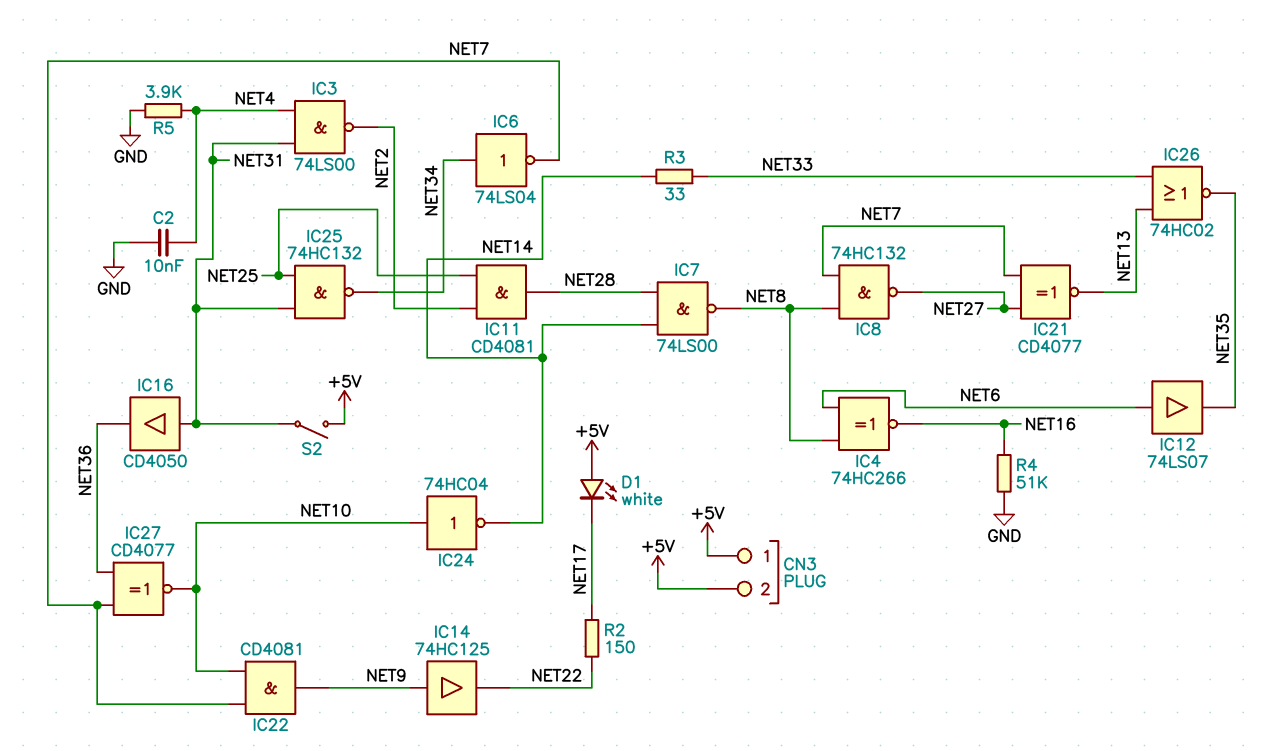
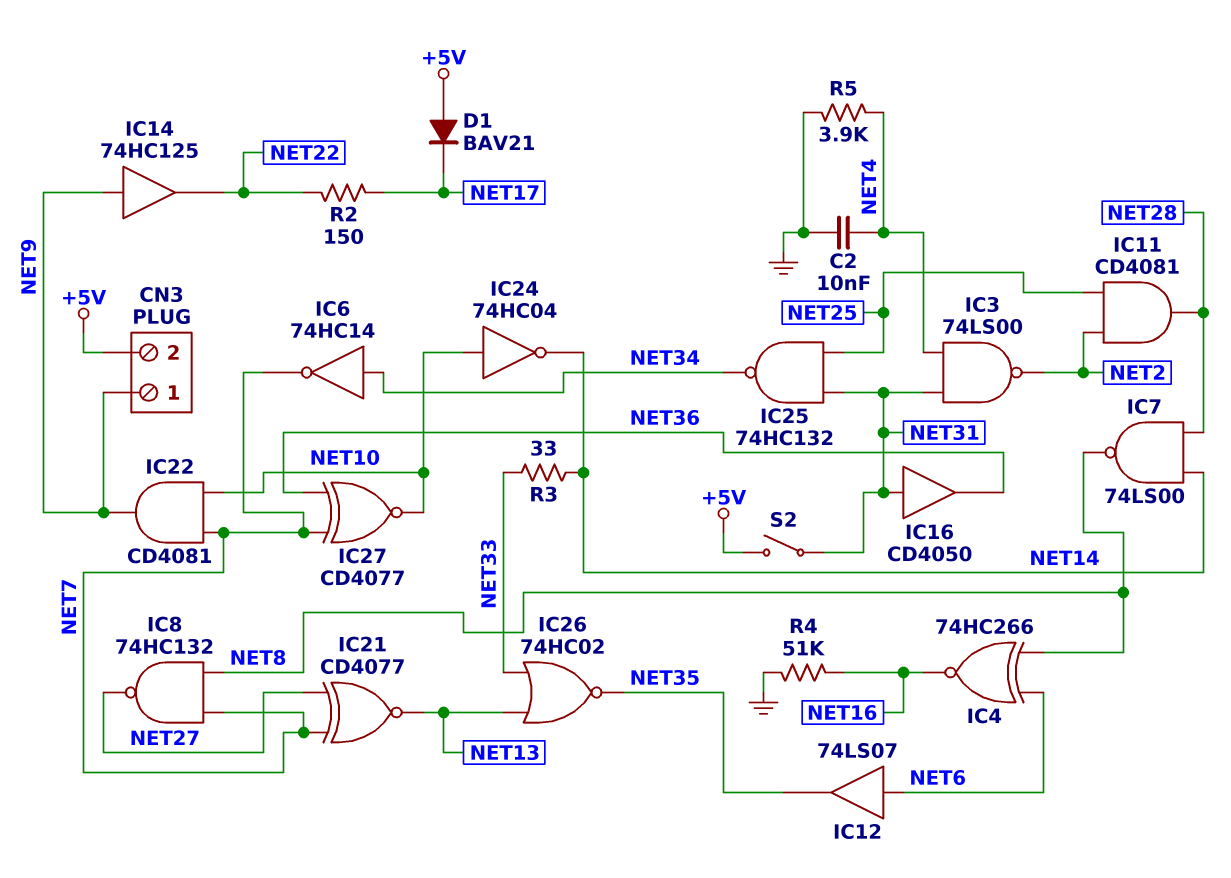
CN3 pin 1: +5V -> NET9
D1: LED white (A +5V, K NET17) -> diode BAV21 (A +5V, K NET17)
IC6: NOT 74LS04 (in NET34, out NET7) -> NOT 74HC14 (in NET34, out NET7)

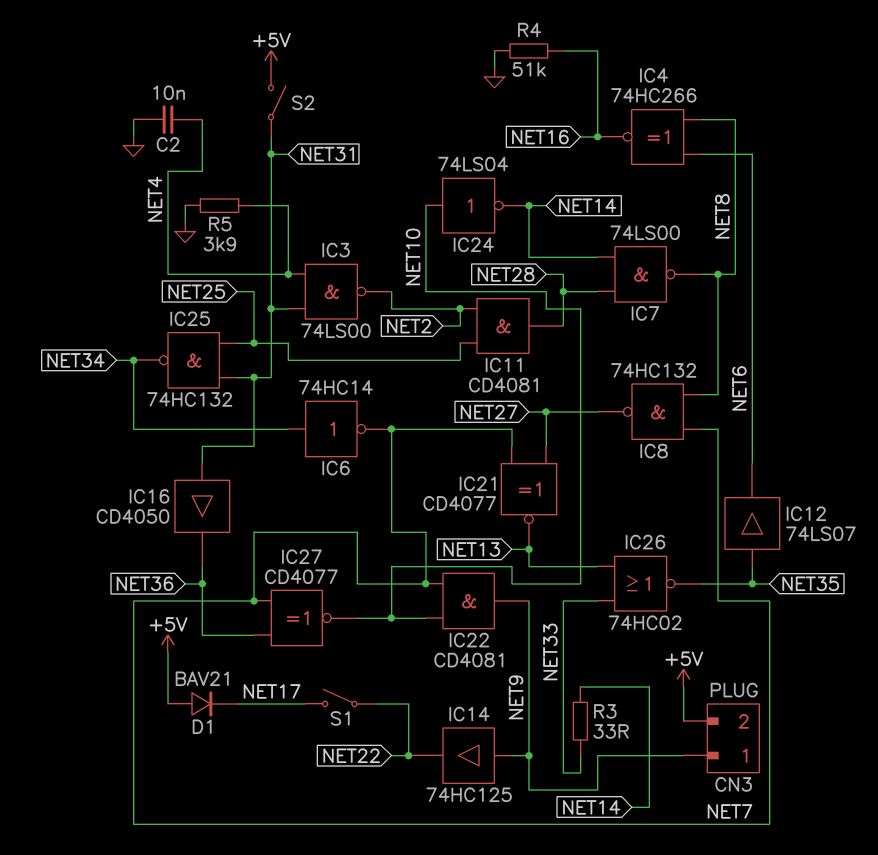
IC12: buffer 74LS07 (in NET6, out NET35) -> buffer 74LS07 (in NET35, out NET6)
IC24: NOT 74HC04 (in NET10, out NET14) -> NOT 74LS04 (in NET10, out NET14)
R2: 150 (NET17, NET22) -> none
S1: none -> switch (NET17, NET22)

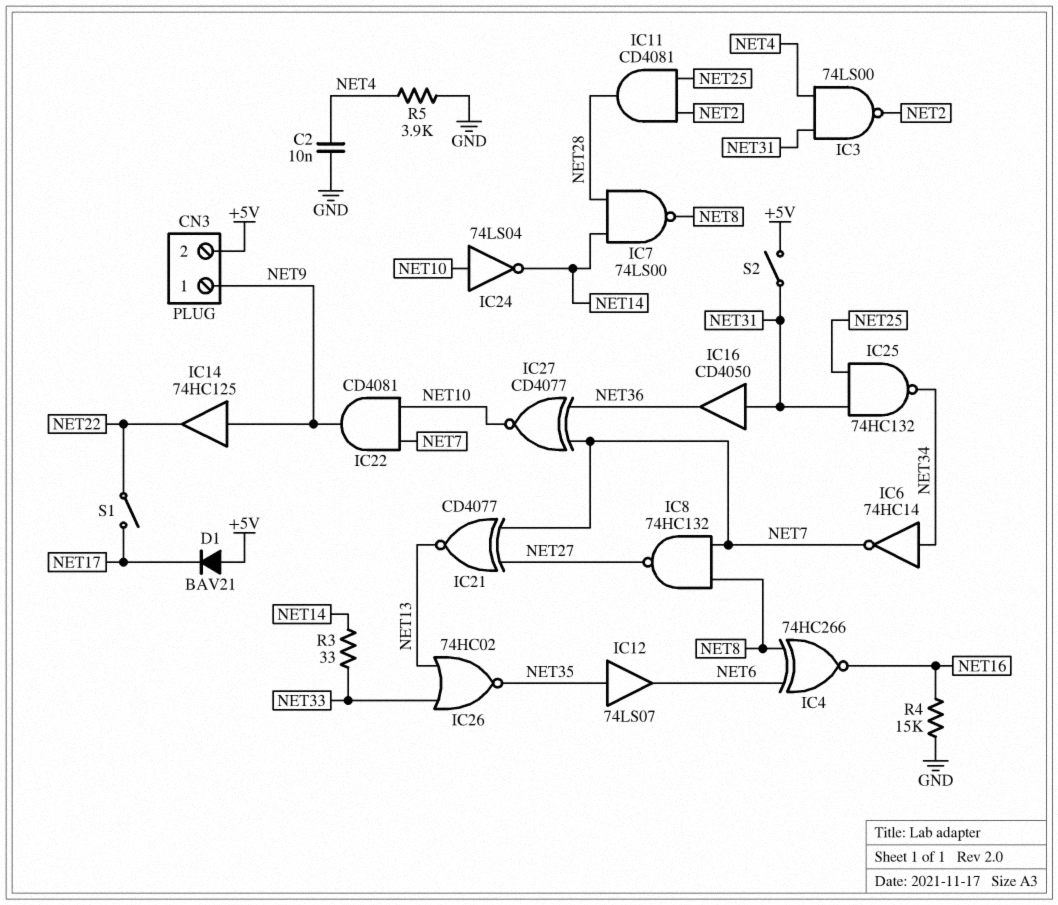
R4: 51k (GND, NET16) -> 15k (GND, NET16)

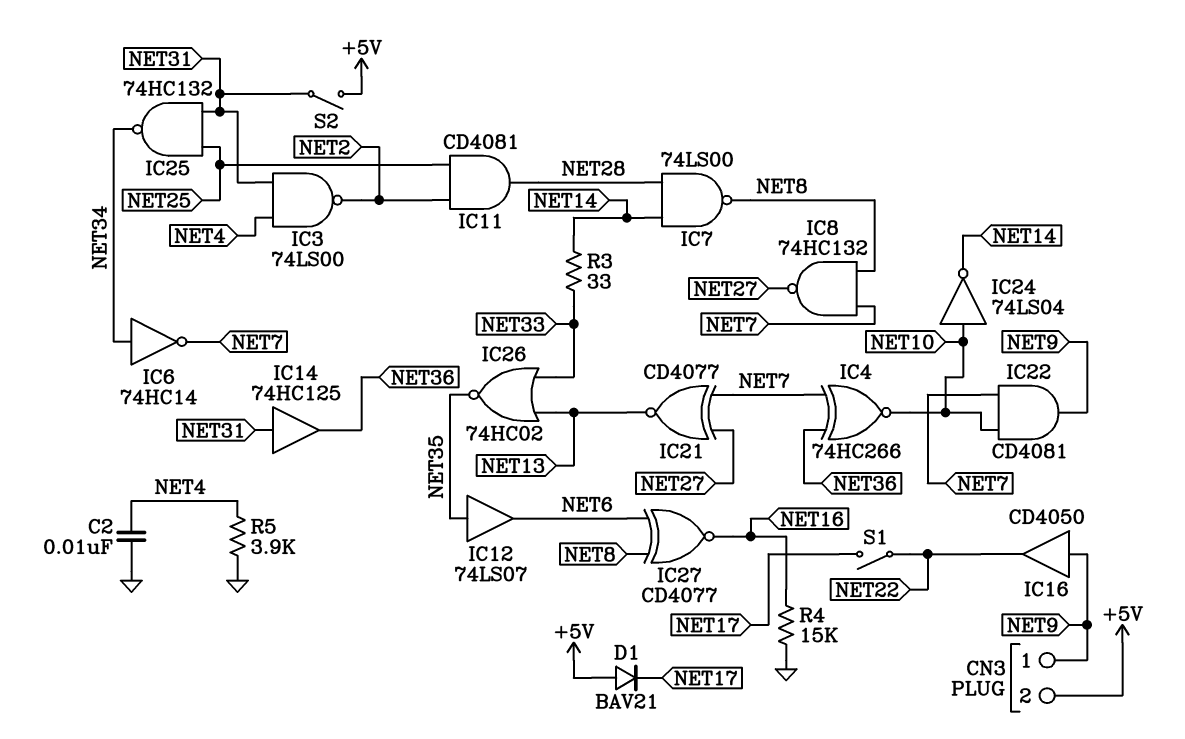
IC4: XNOR 74HC266 (in NET6, in NET8, out NET16) -> XNOR 74HC266 (in NET7, in NET36, out NET10)
IC14: buffer 74HC125 (in NET9, out NET22) -> buffer 74HC125 (in NET31, out NET36)
IC16: buffer CD4050 (in NET31, out NET36) -> buffer CD4050 (in NET9, out NET22)
IC27: XNOR CD4077 (in NET7, in NET36, out NET10) -> XNOR CD4077 (in NET6, in NET8, out NET16)

